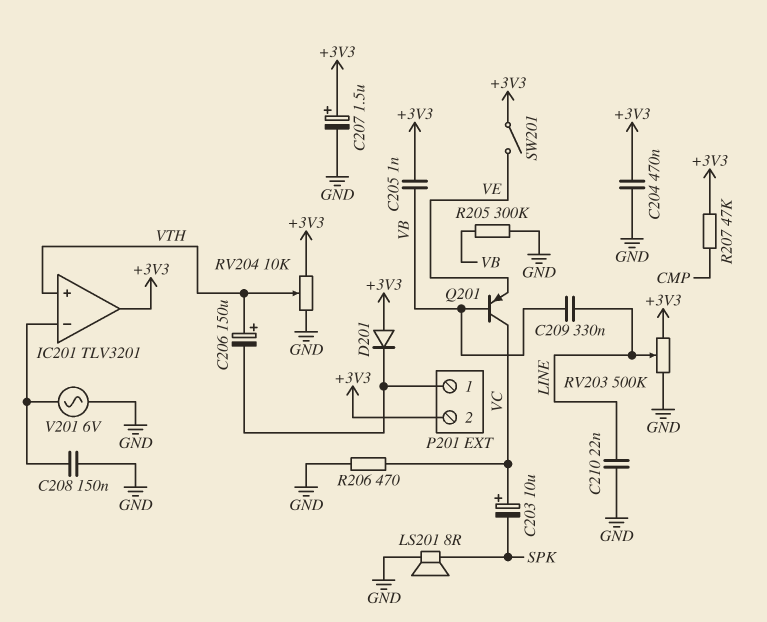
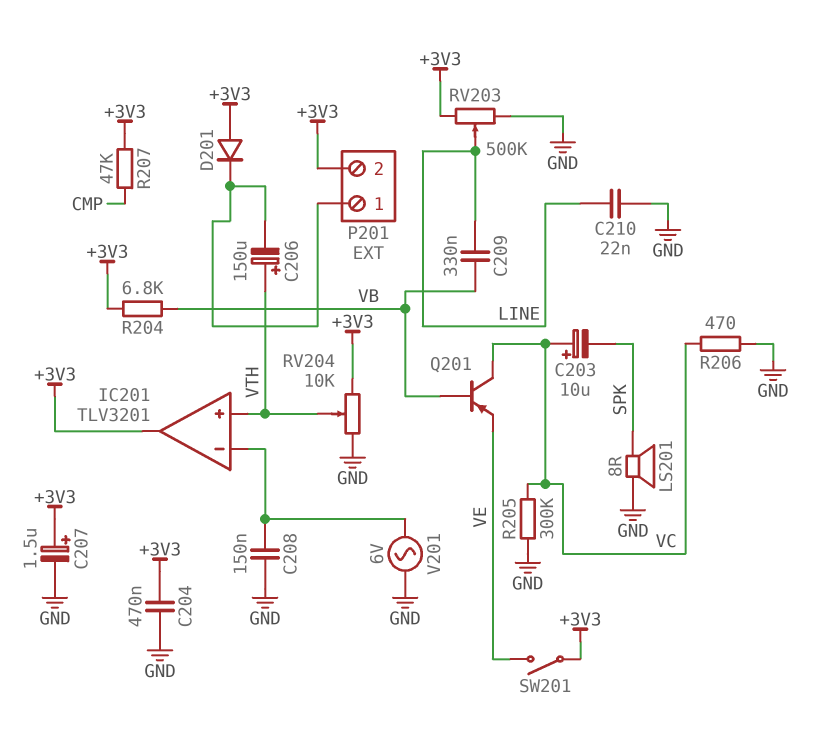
C205: 1nF (+3V3, VB) -> none
R204: none -> 6.8k (+3V3, VB)
R205: 300k (GND, VB) -> 300k (GND, VC)

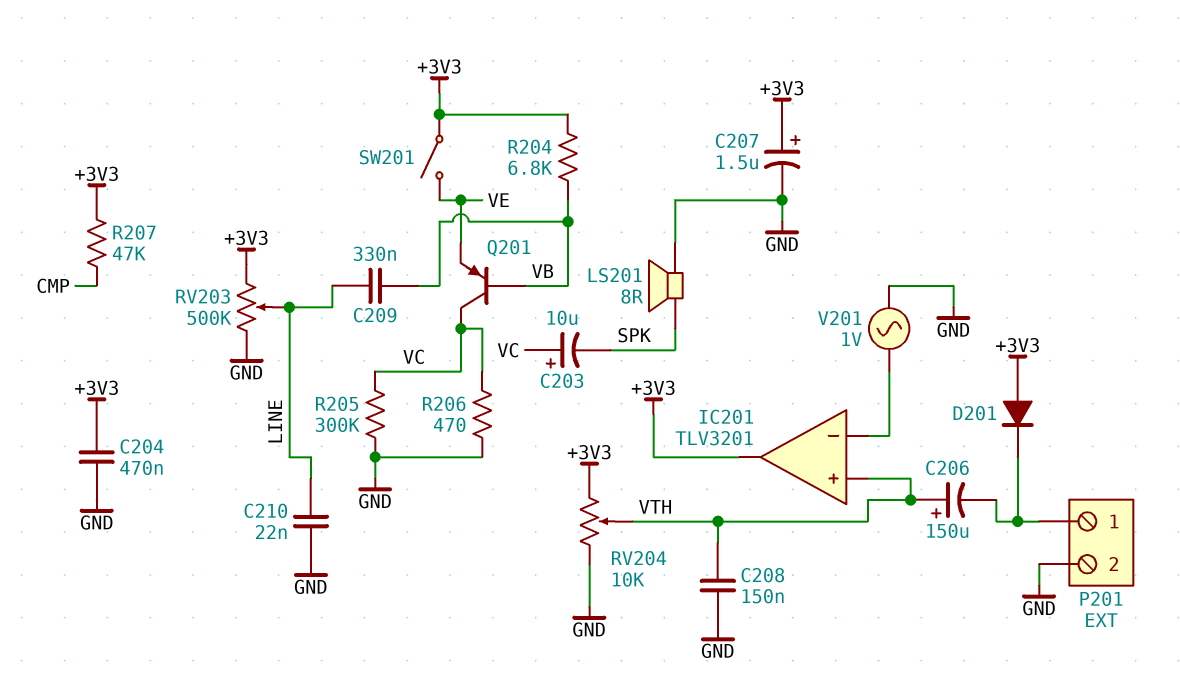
C208: 150nF (GND, IC201/in-) -> 150nF (GND, VTH)
P201 pin 2: +3V3 -> GND
V201: AC 6V (GND, IC201/in-) -> AC 1V (GND, IC201/in-)

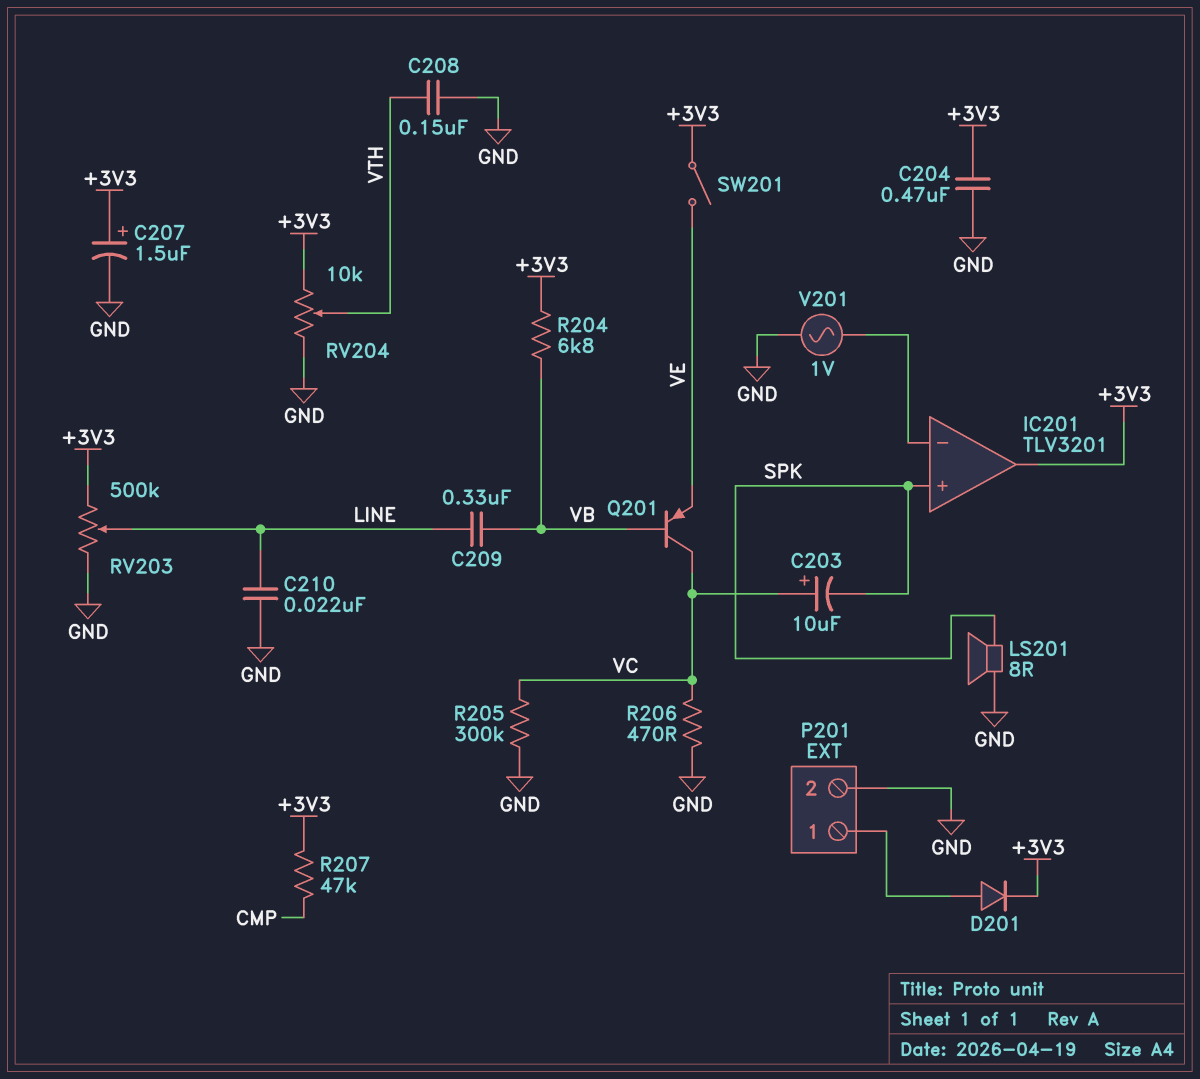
C206: 150uF (plus VTH, minus P201/1) -> none
D201: diode (A +3V3, K P201/1) -> diode (A P201/1, K +3V3)
IC201 pin in+: VTH -> SPK

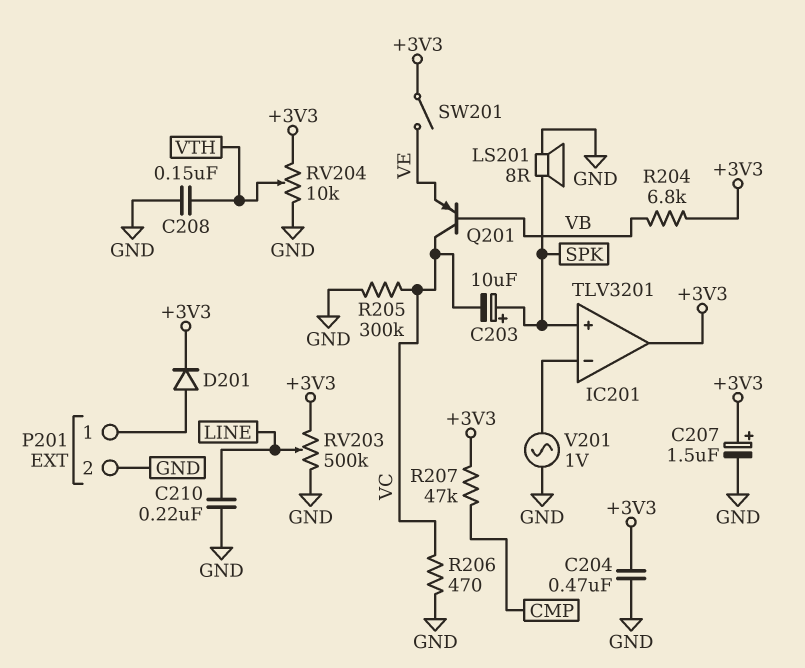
C203: 10uF (plus VC, minus SPK) -> 10uF (plus SPK, minus VC)
C209: 330nF (LINE, VB) -> none
C210: 22nF (GND, LINE) -> 220nF (GND, LINE)

